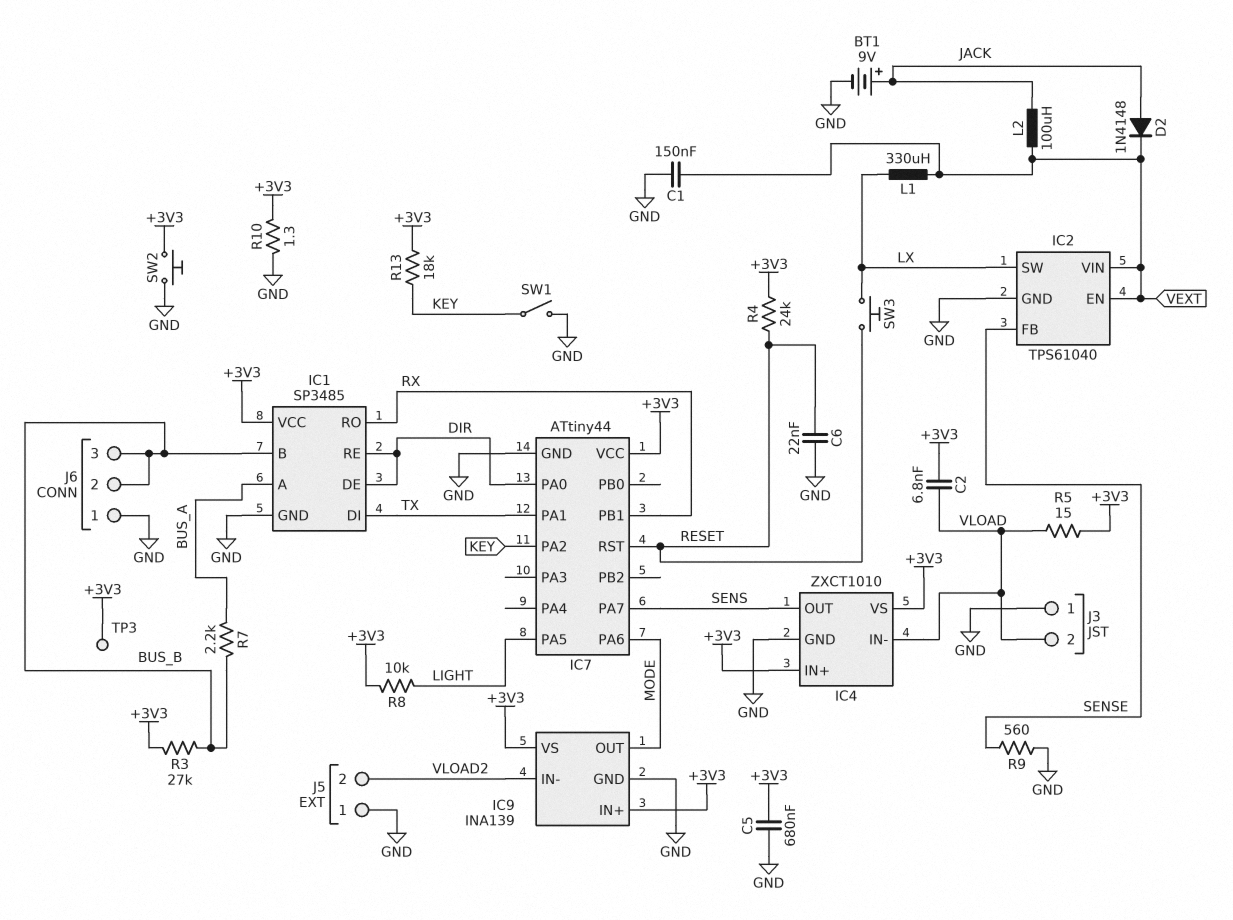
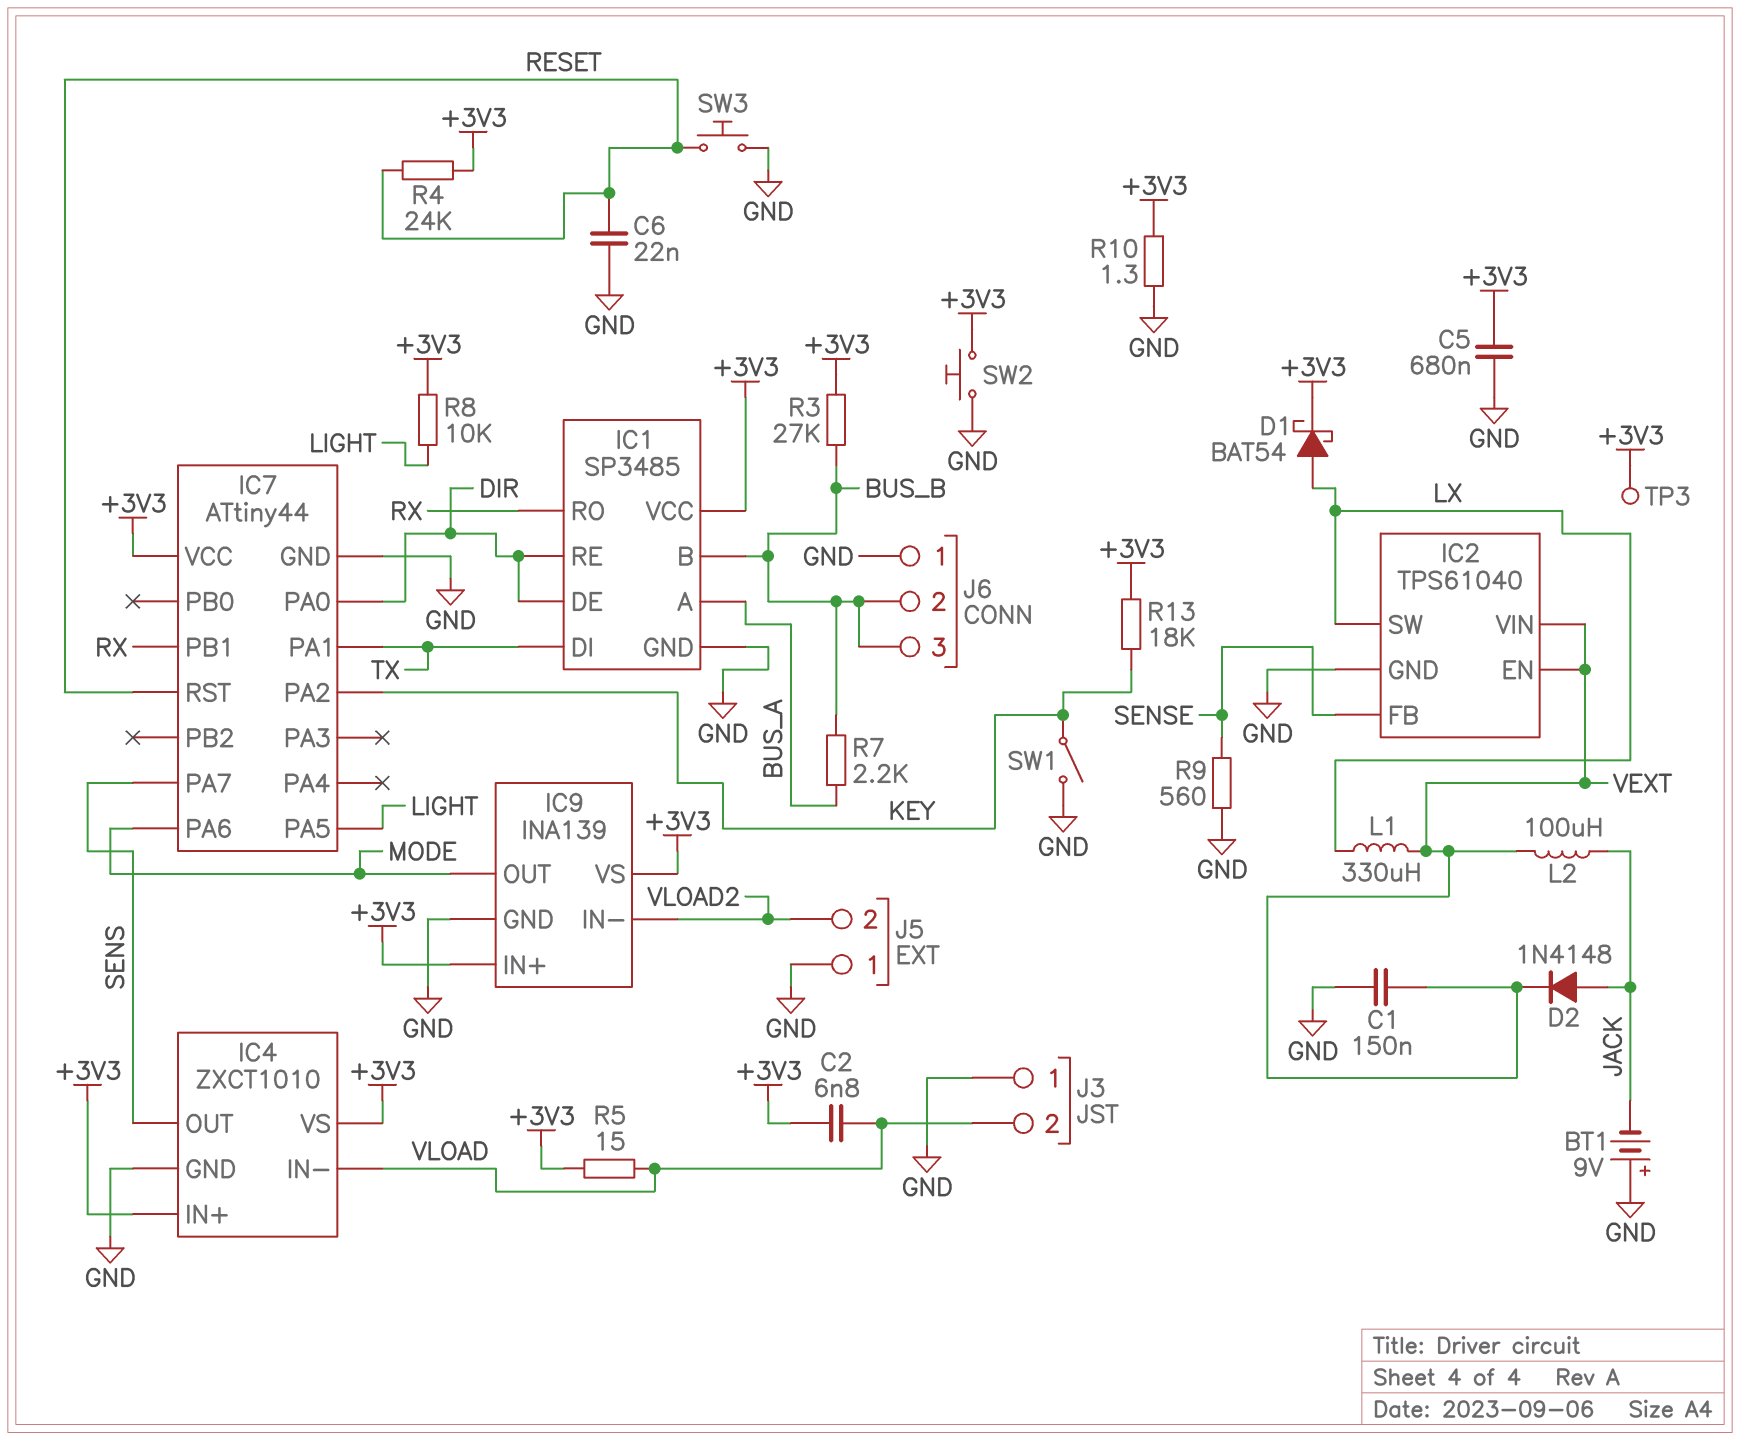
BT1: 9V (plus JACK, minus GND) -> 9V (plus GND, minus JACK)
D1: none -> schottky BAT54 (A LX, K +3V3)
SW3: button (LX, RESET) -> button (GND, RESET)

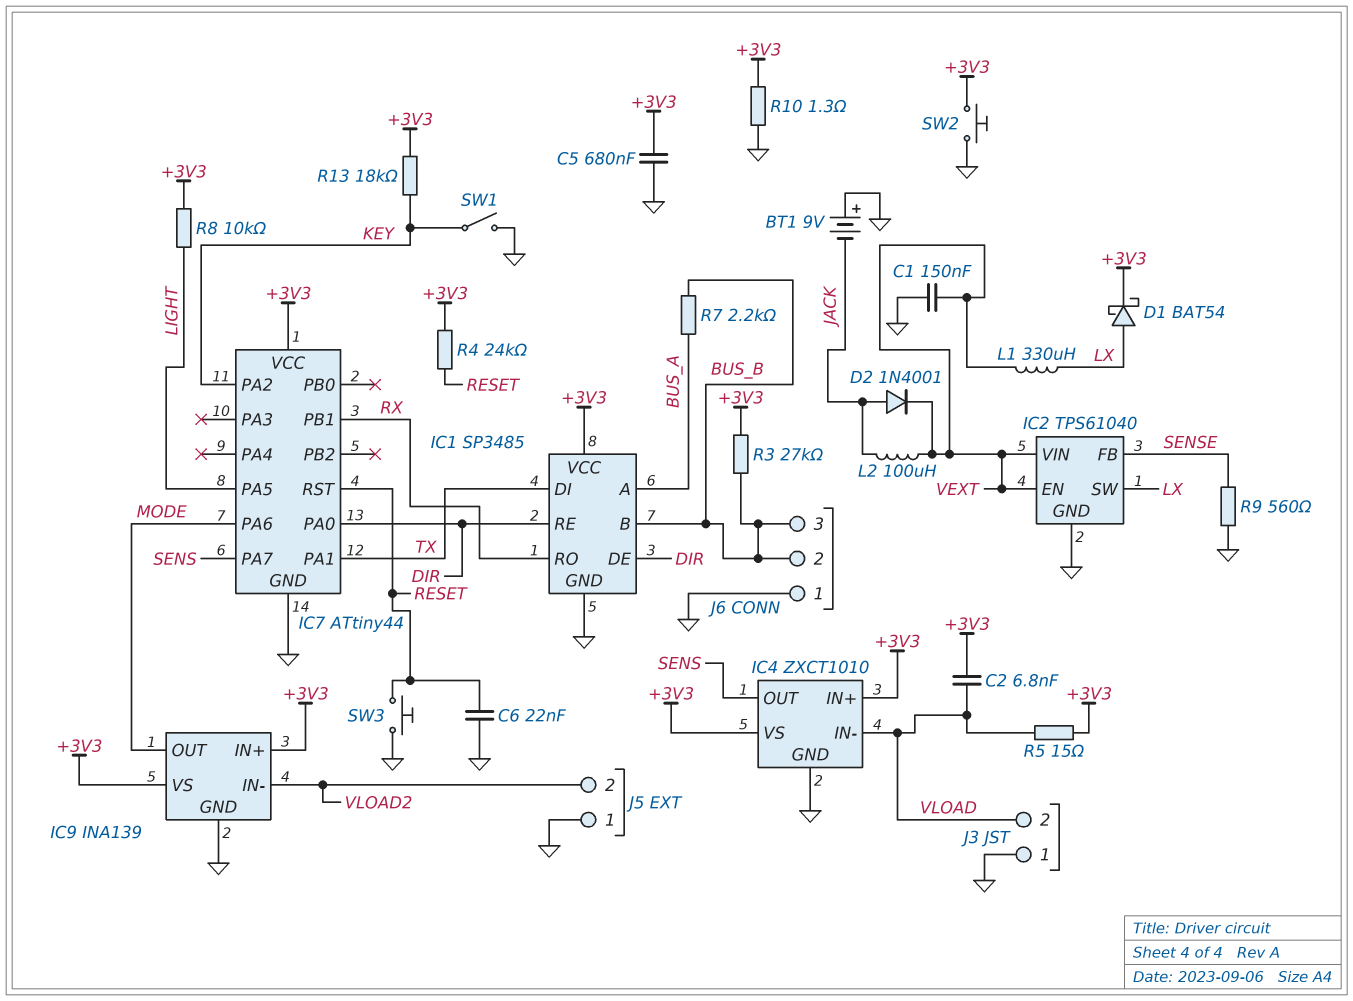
D2: diode 1N4148 (A JACK, K VEXT) -> diode 1N4001 (A JACK, K VEXT)
TP3: test point (+3V3) -> none

